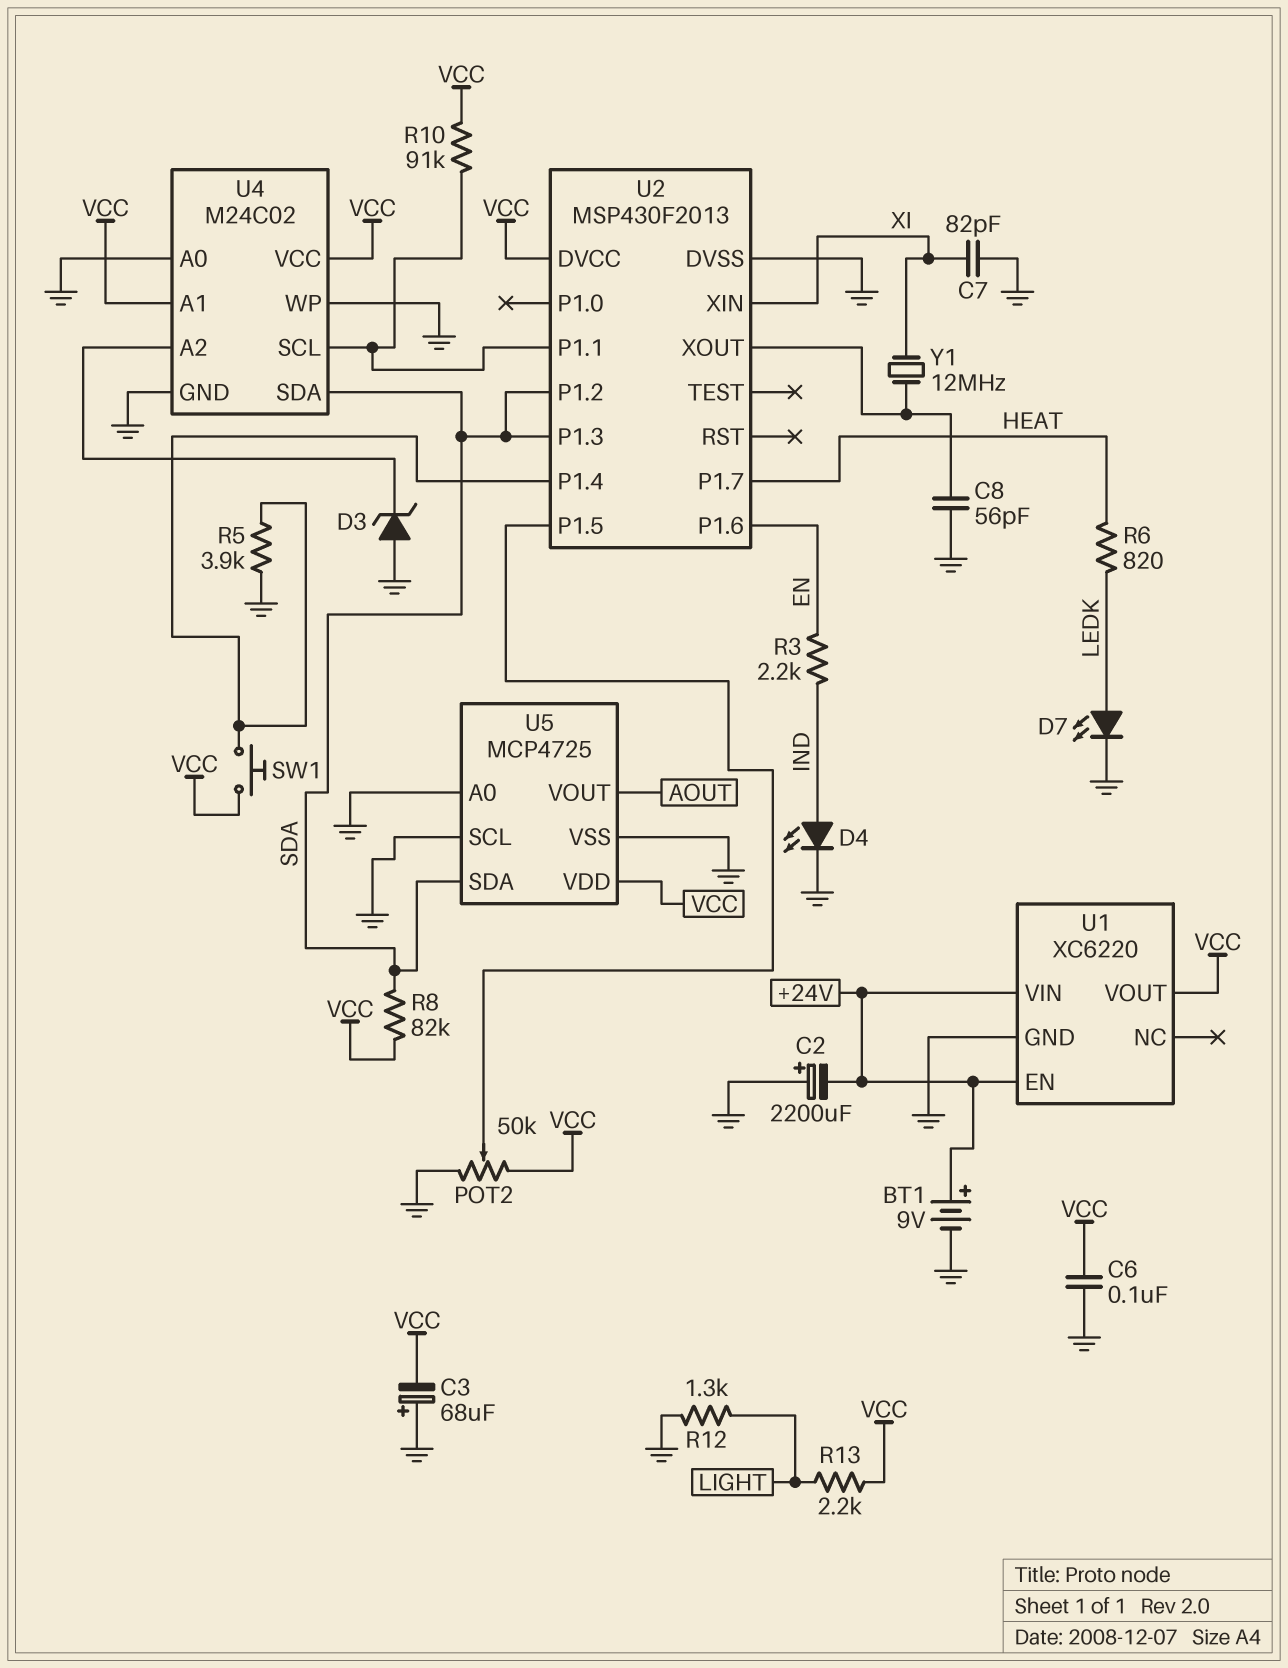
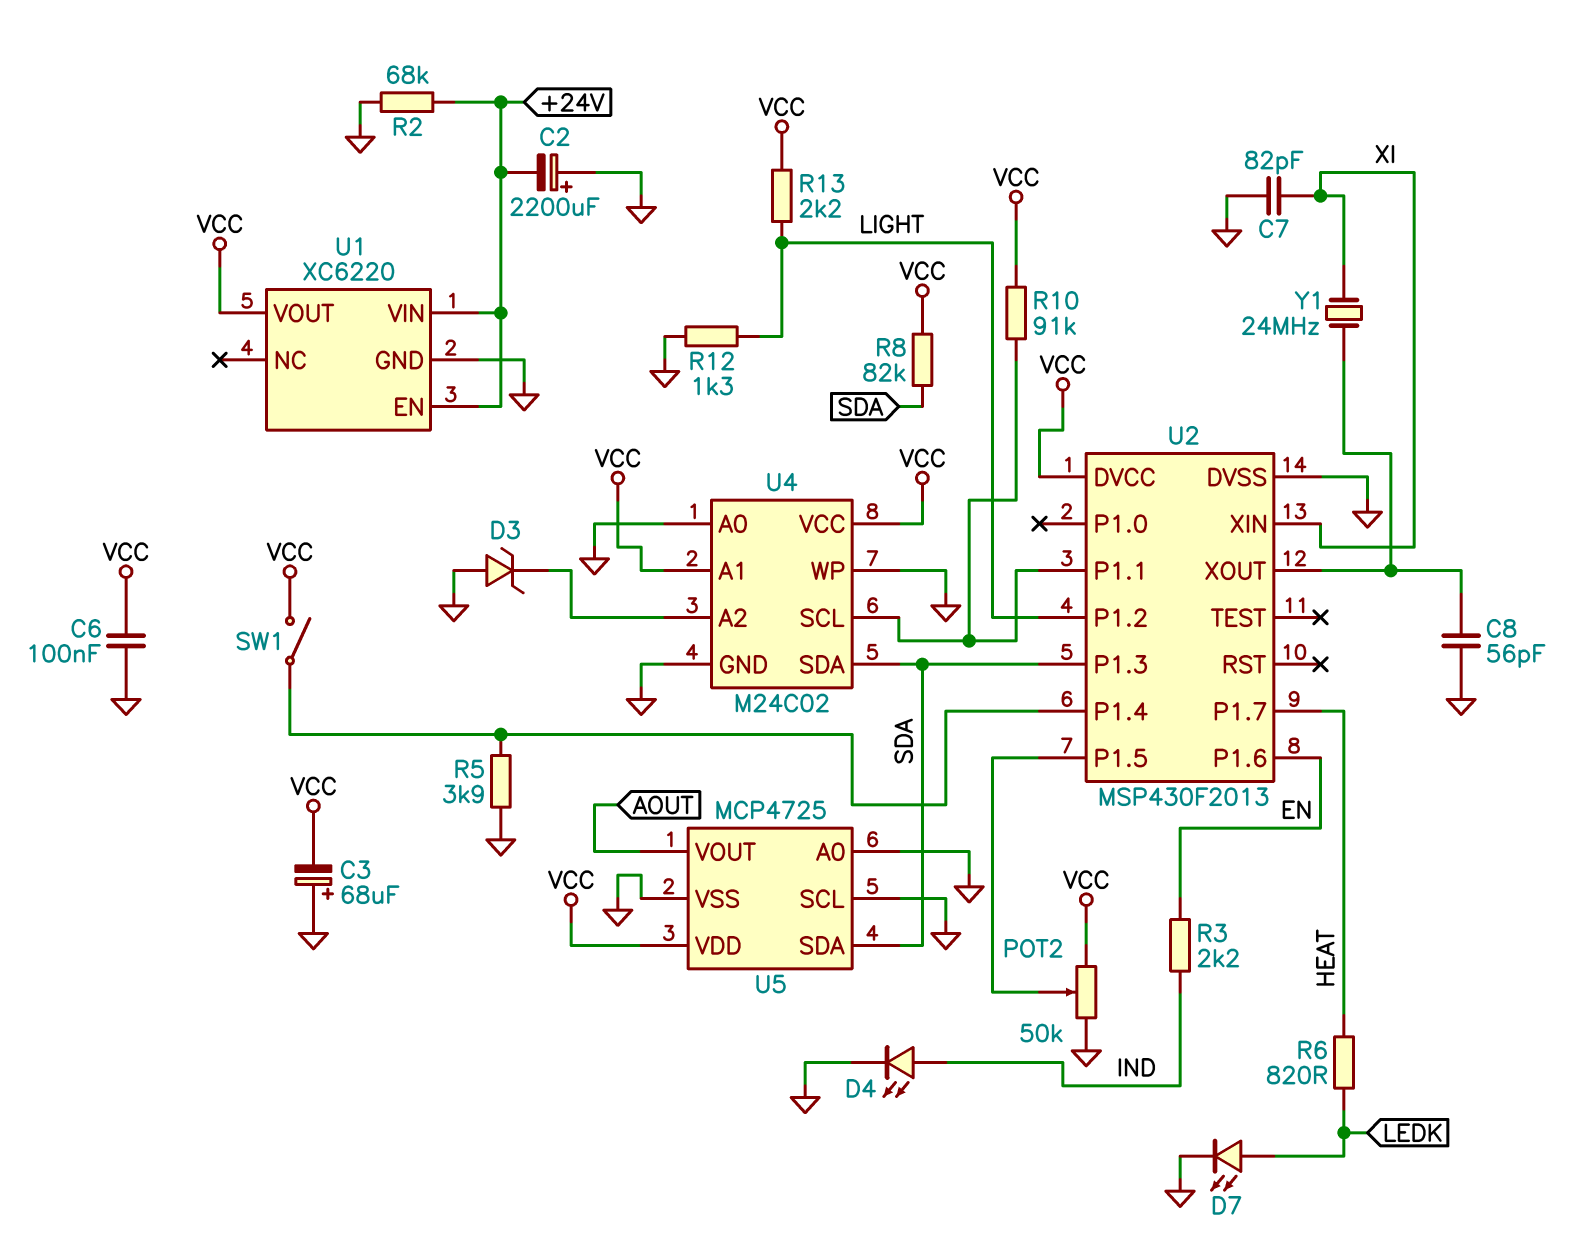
BT1: 9V (plus +24V, minus GND) -> none
R2: none -> 68k (+24V, GND)
SW1: button (U2/P1.4, VCC) -> switch (U2/P1.4, VCC)
U2 pin P1.2: SDA -> LIGHT
Y1: 12MHz (U2/XOUT, XI) -> 24MHz (U2/XOUT, XI)

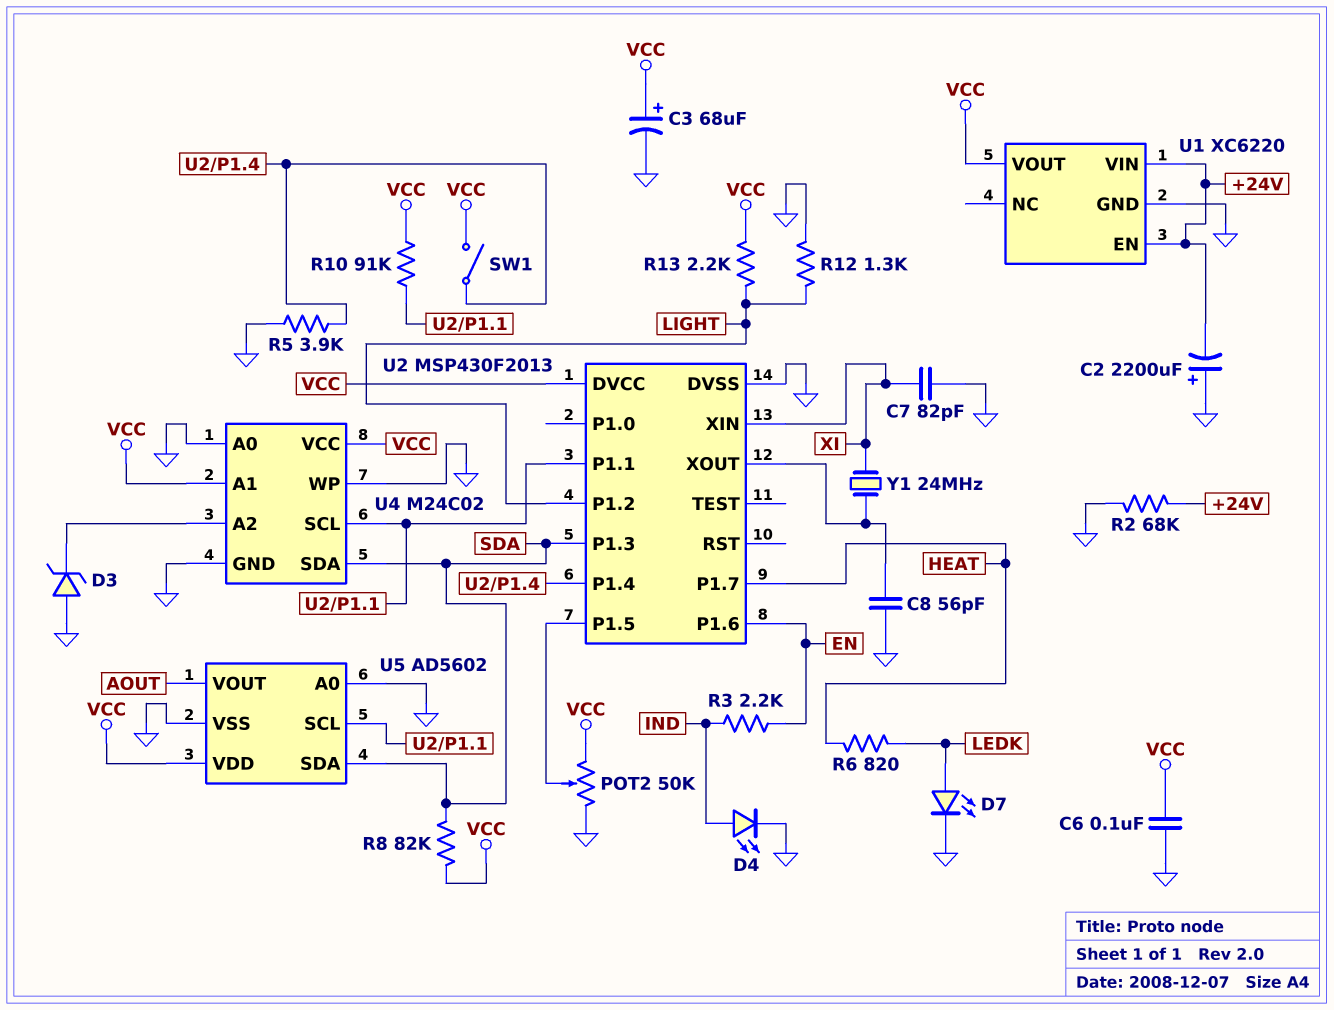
C3: 68uF (plus GND, minus VCC) -> 68uF (plus VCC, minus GND)
U5: MCP4725 -> AD5602
U5 pin SCL: GND -> U2/P1.1

